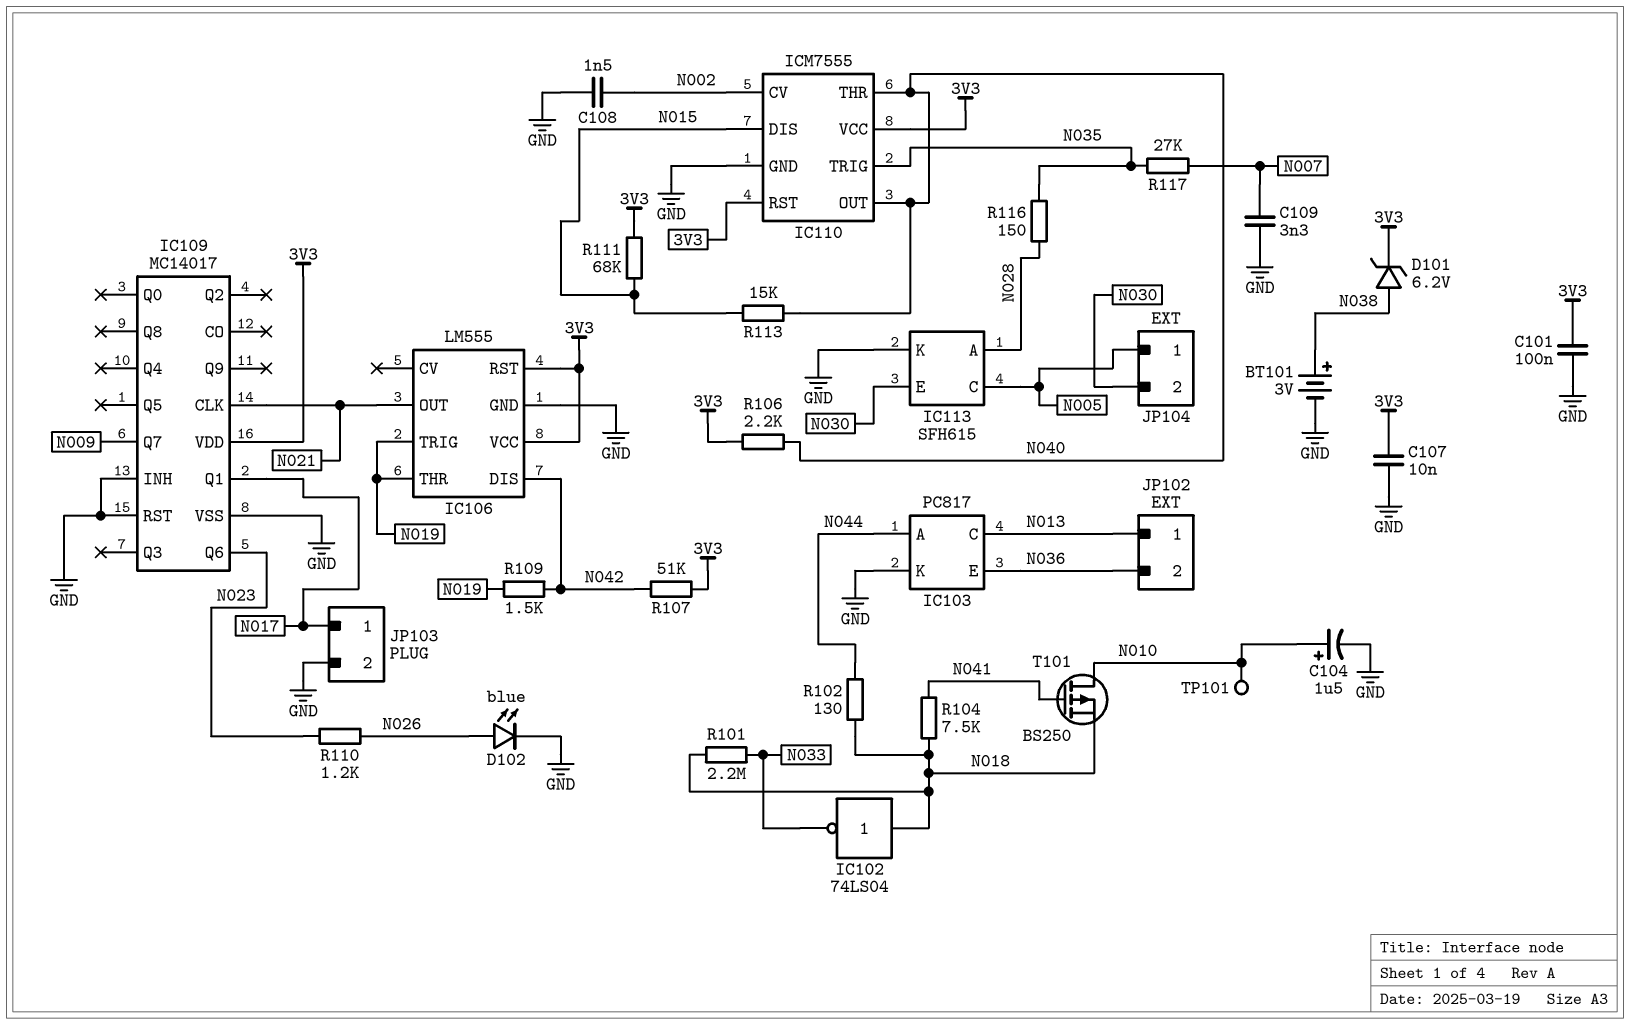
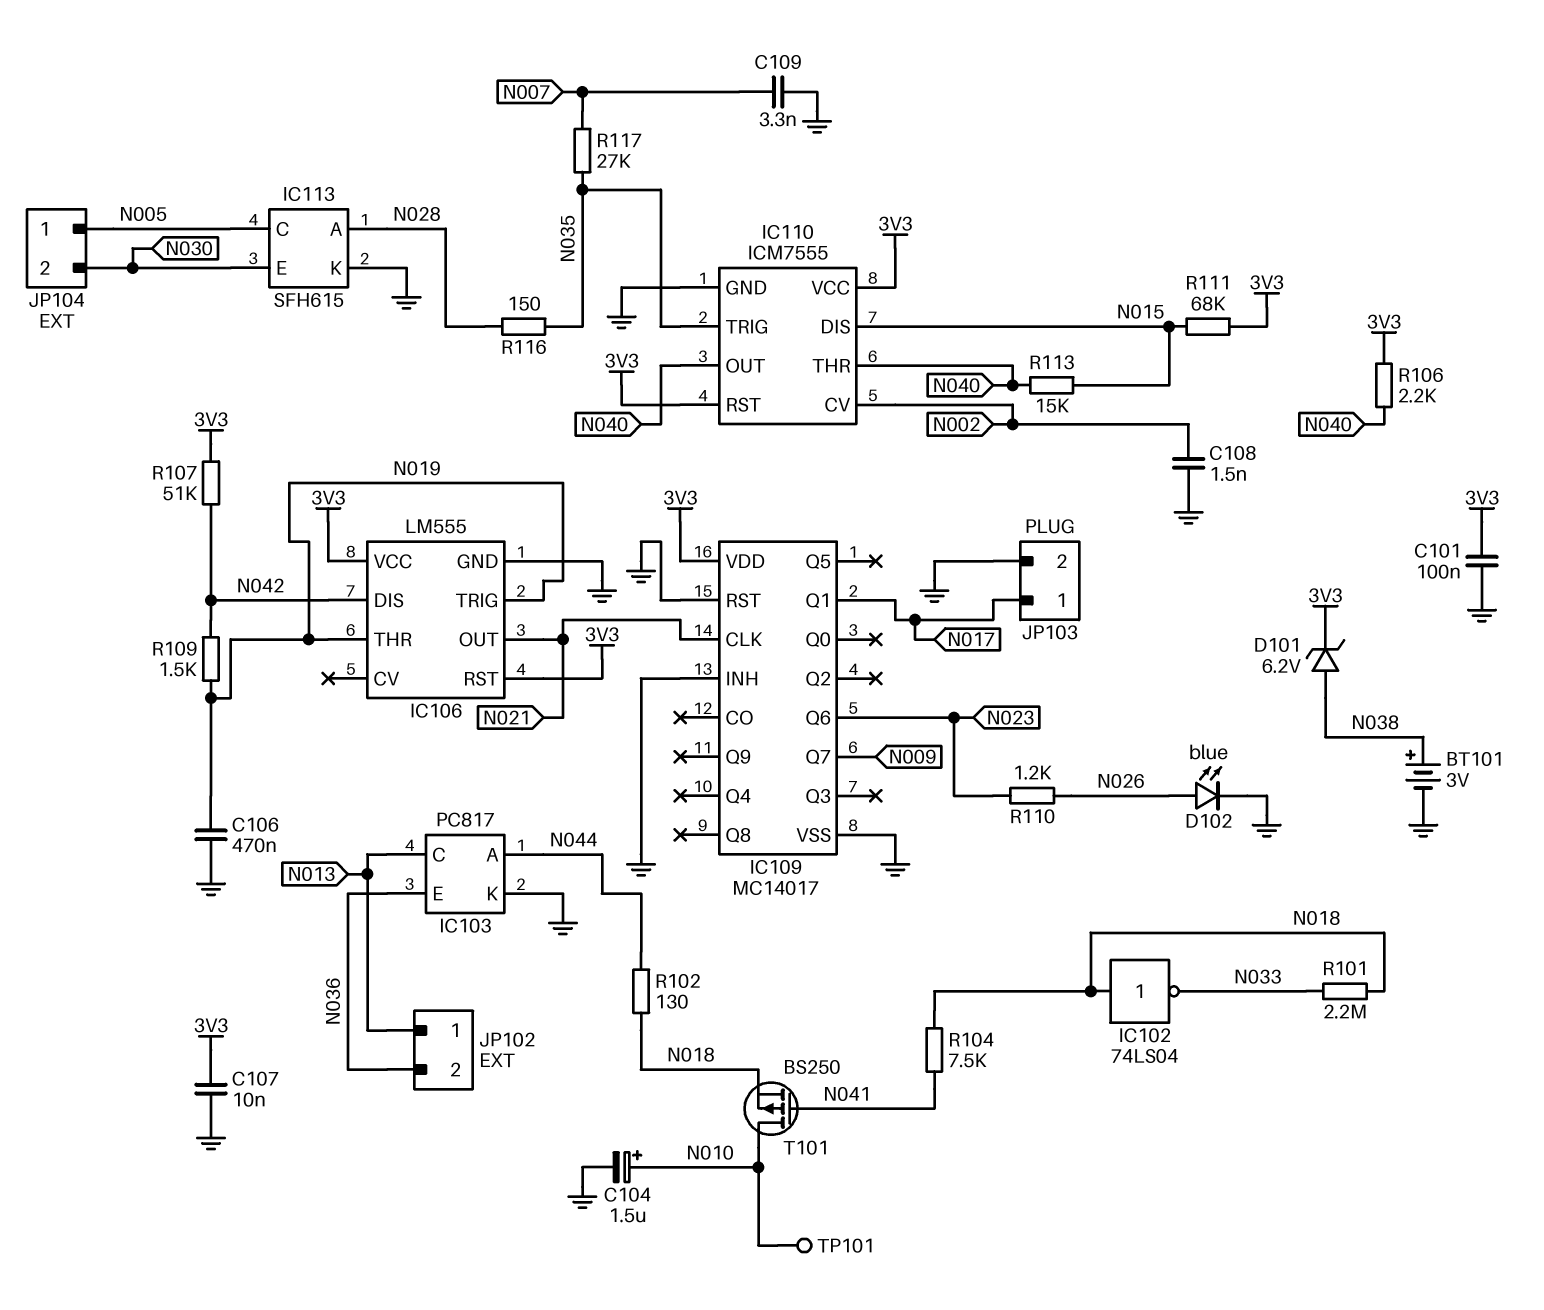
C106: none -> 470nF (GND, N019)

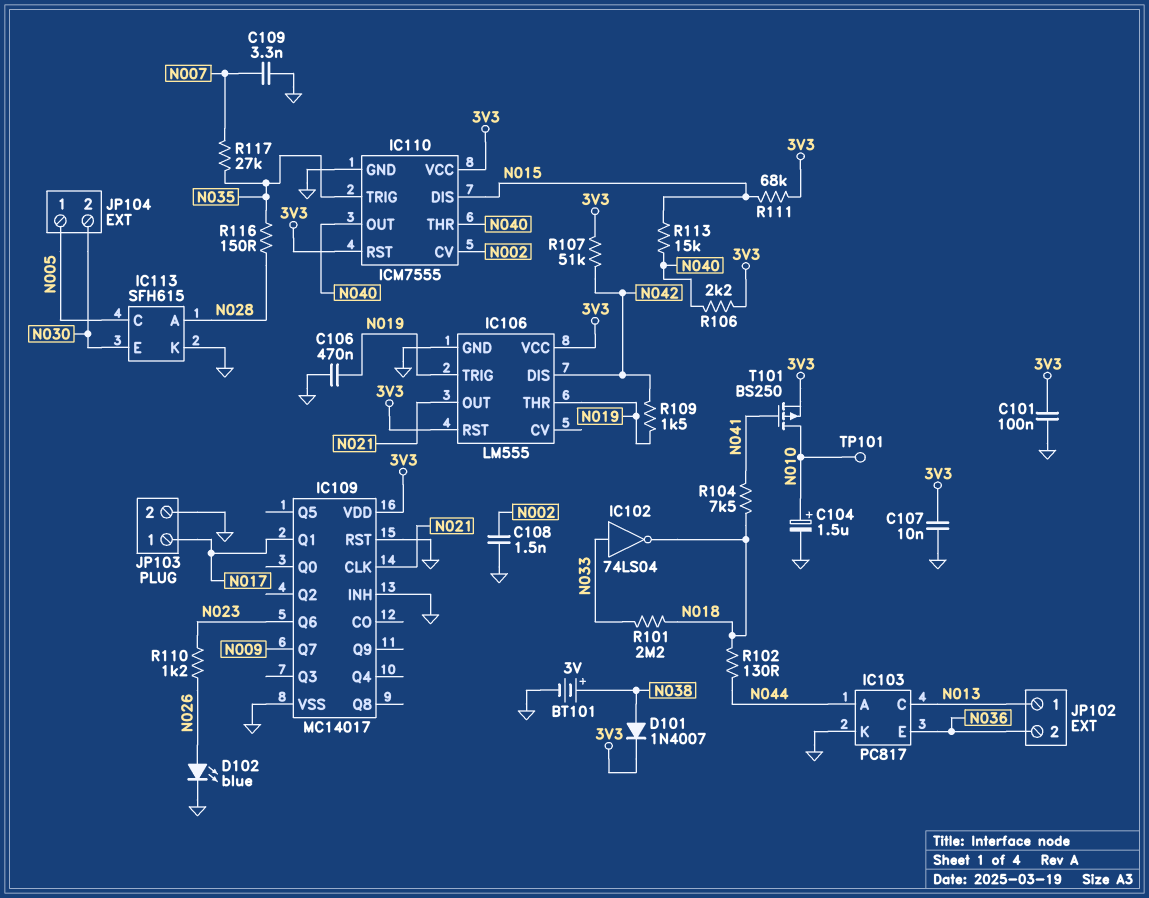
D101: zener 6.2V (A N038, K 3V3) -> diode 1N4007 (A N038, K 3V3)
IC102: NOT 74LS04 (in N018, out N033) -> NOT 74LS04 (in N033, out N018)
T101: PMOS BS250 (G N041, D N010, S N018) -> PMOS BS250 (G N041, D N010, S 3V3)

